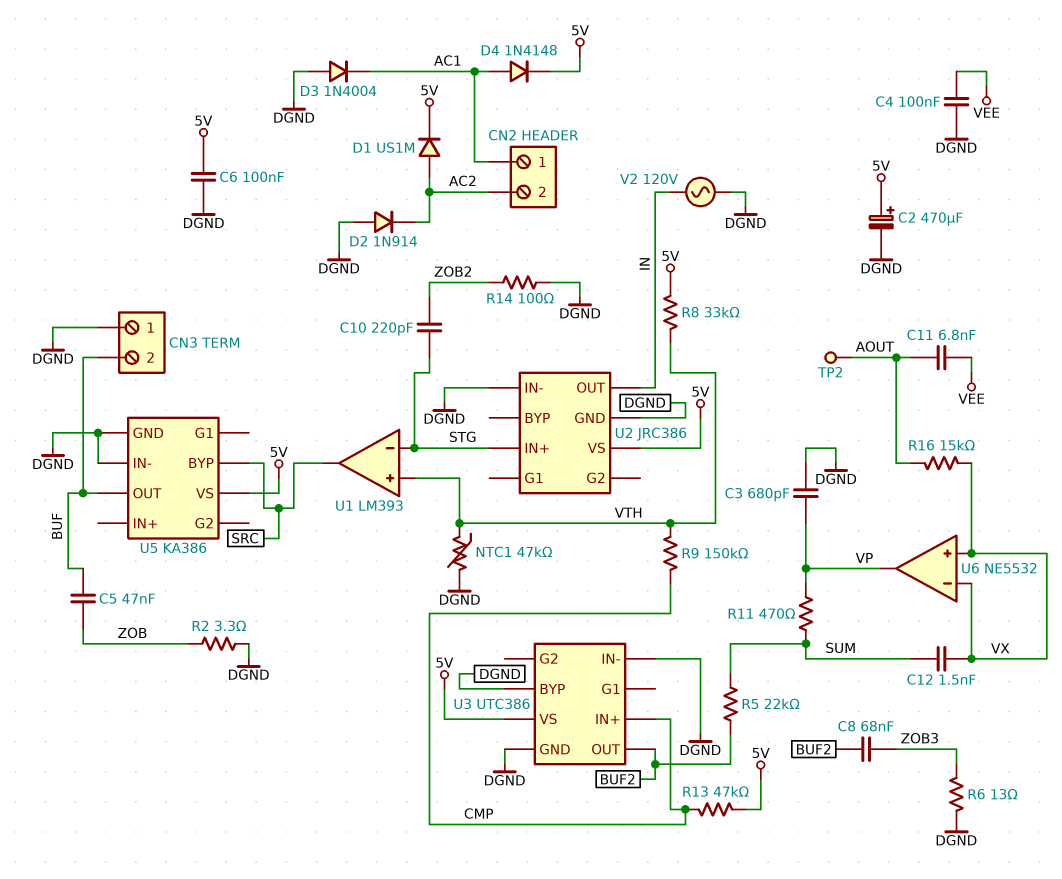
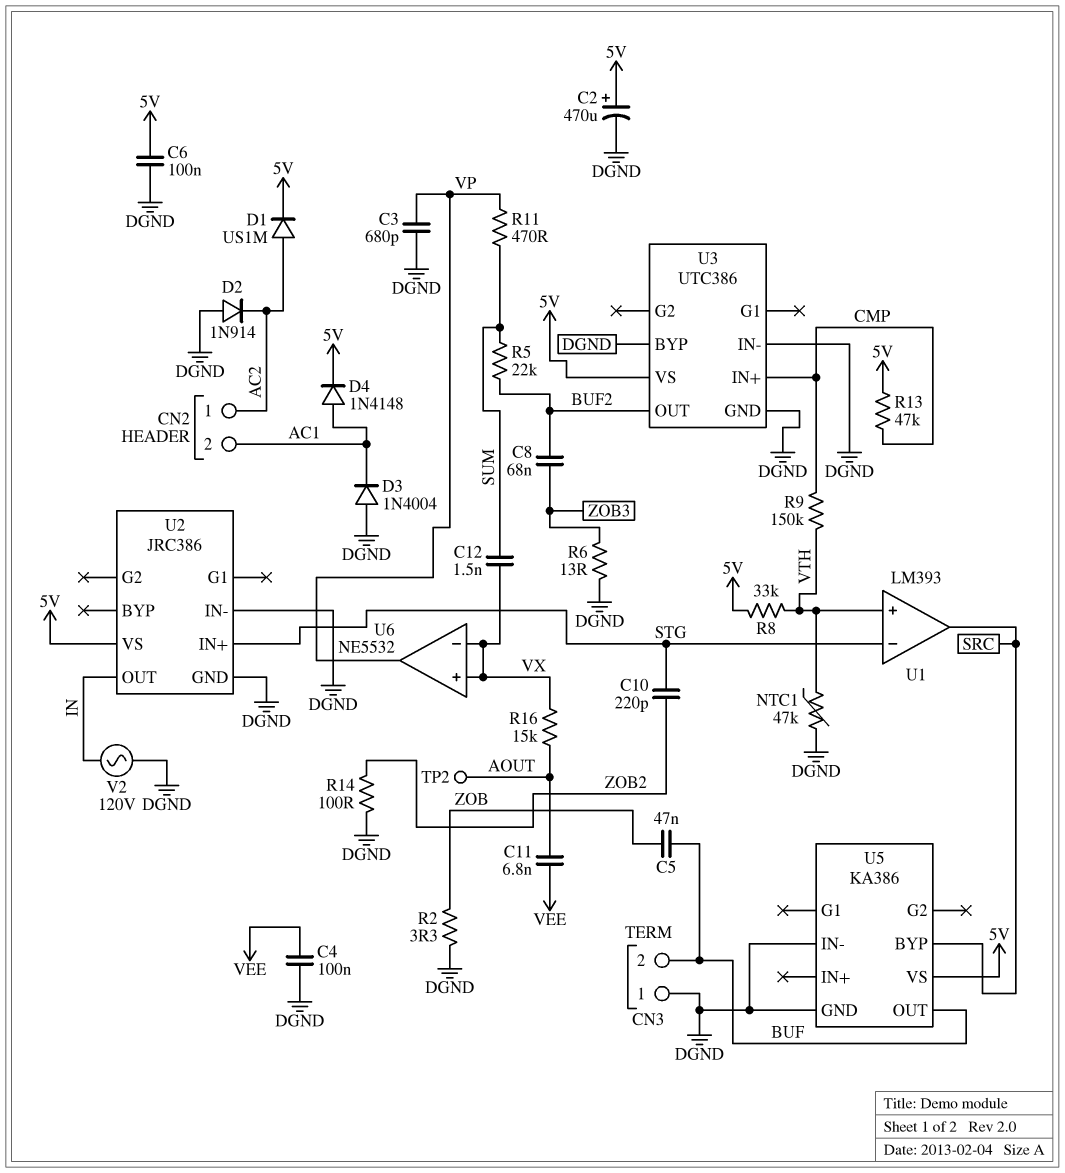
CN2 pin 1: AC1 -> AC2
CN2 pin 2: AC2 -> AC1

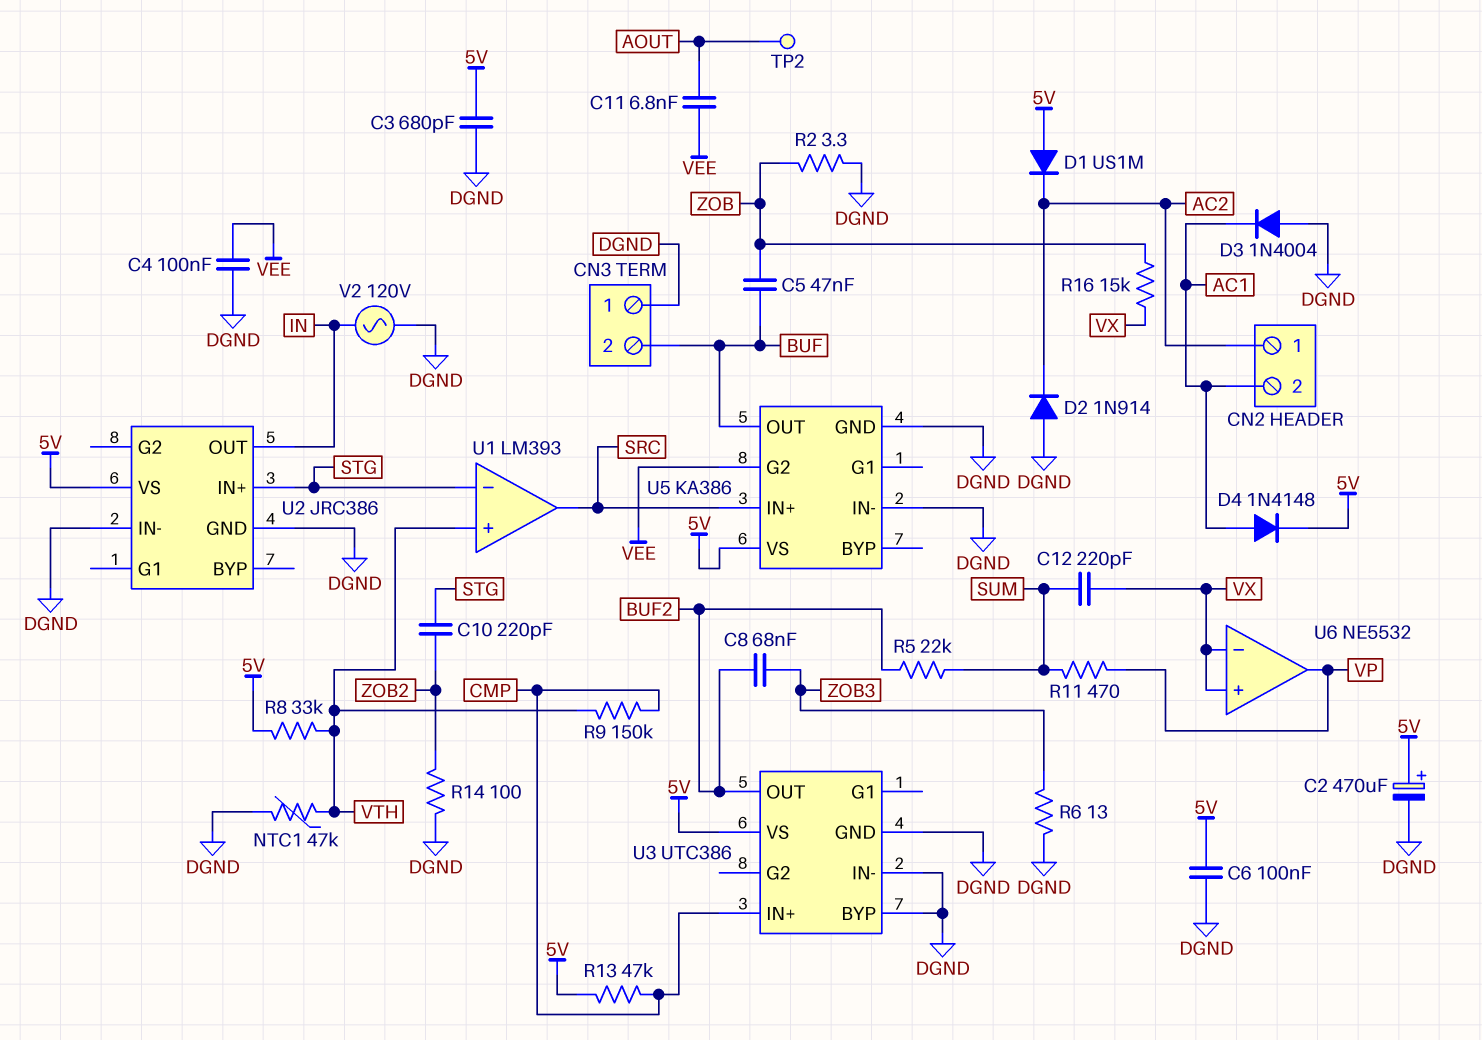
C3: 680pF (DGND, VP) -> 680pF (5V, DGND)
C12: 1.5nF (SUM, VX) -> 220pF (SUM, VX)
D1: diode US1M (A AC2, K 5V) -> diode US1M (A 5V, K AC2)
R16: 15k (AOUT, VX) -> 15k (VX, ZOB)
U5 pin BYP: SRC -> none
U5 pin G2: none -> VEE
U5 pin IN+: none -> SRC

